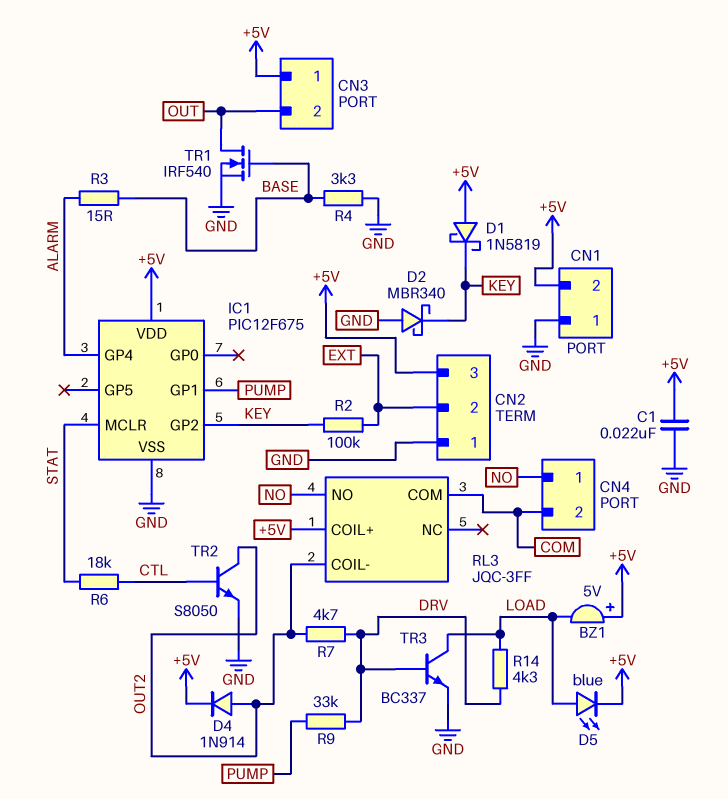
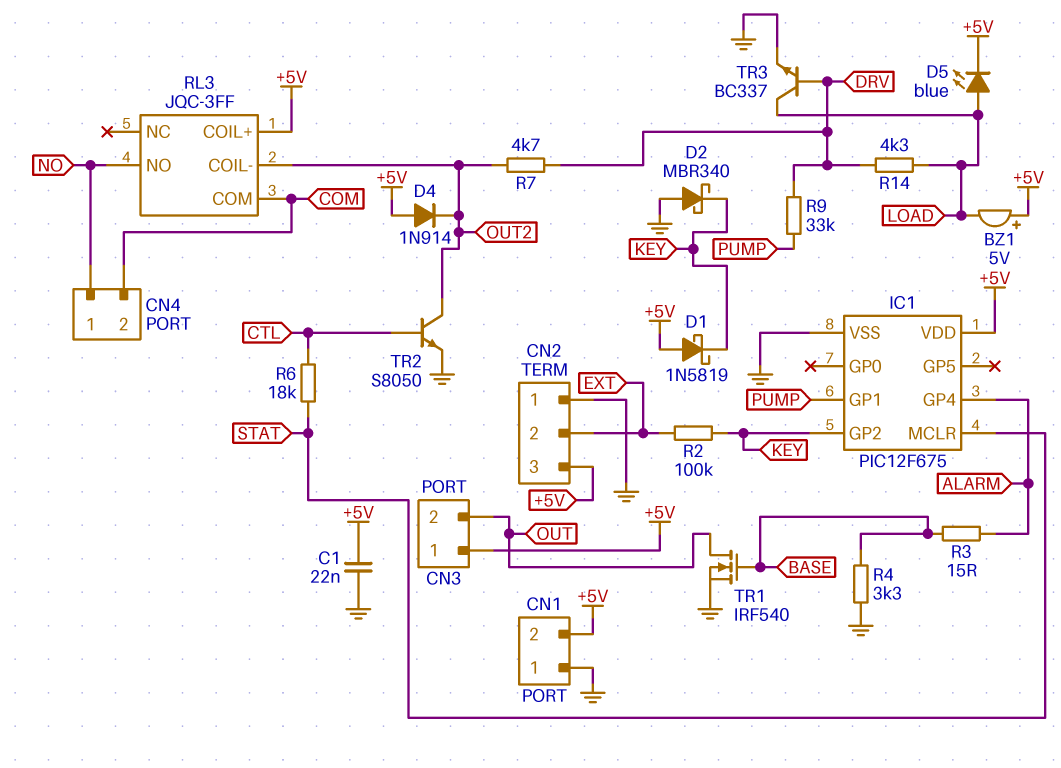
D4: diode 1N914 (A OUT2, K +5V) -> diode 1N914 (A +5V, K OUT2)

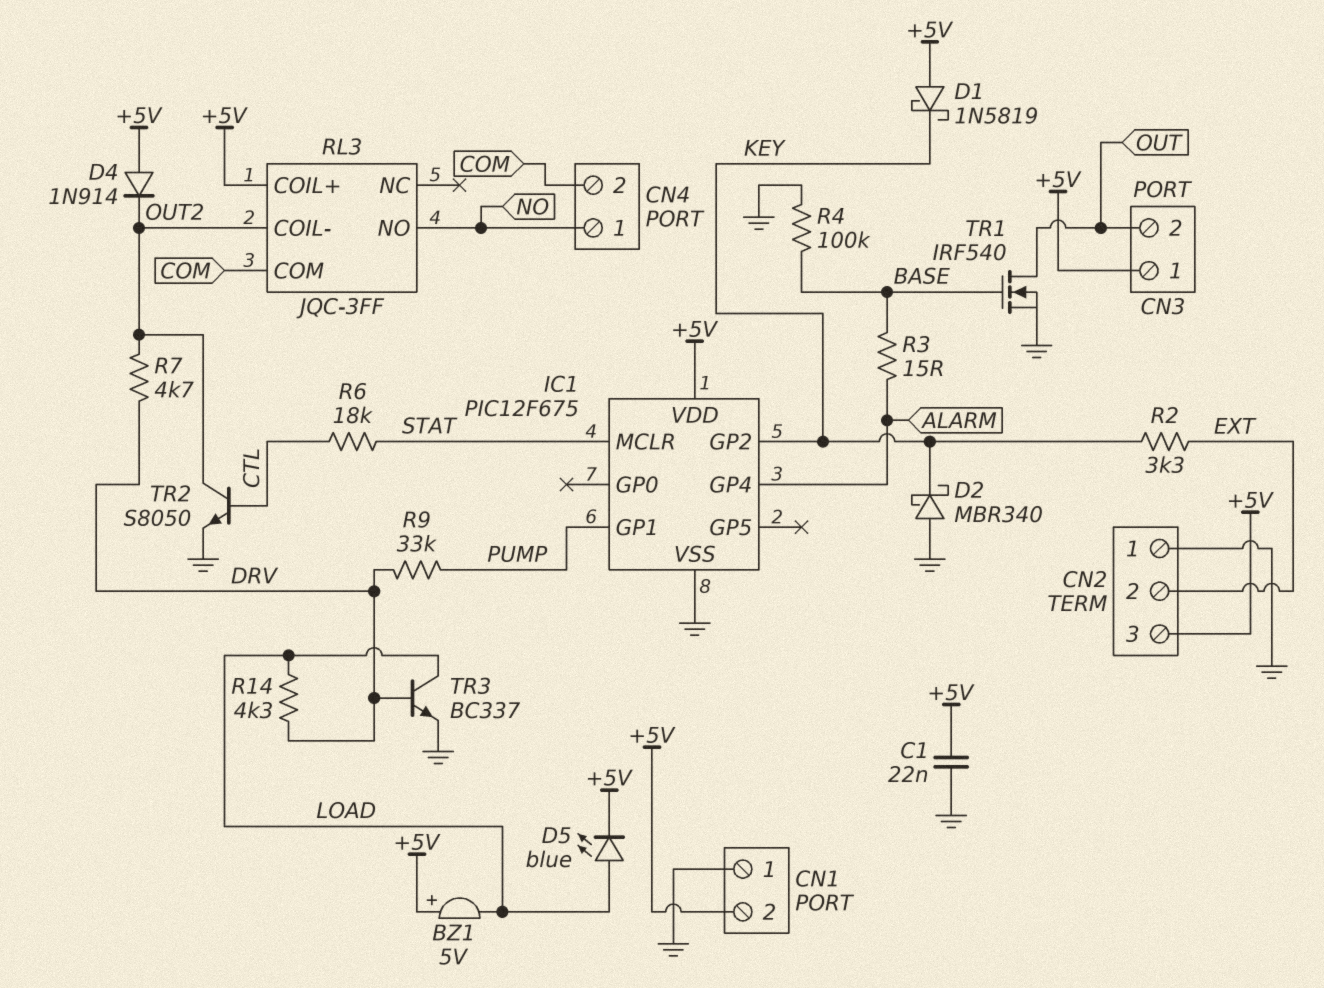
R2: 100k (EXT, KEY) -> 3.3k (EXT, KEY)
R4: 3.3k (BASE, GND) -> 100k (BASE, GND)

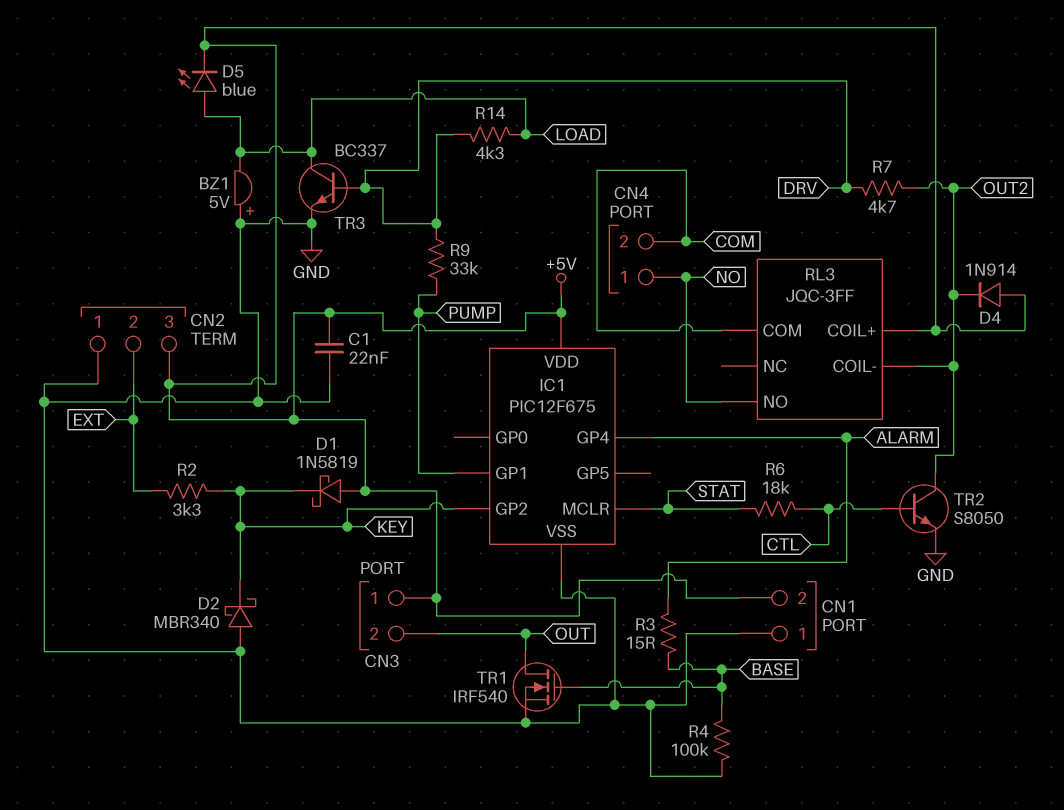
BZ1: buzzer 5V (plus +5V, minus LOAD) -> buzzer 5V (plus GND, minus LOAD)

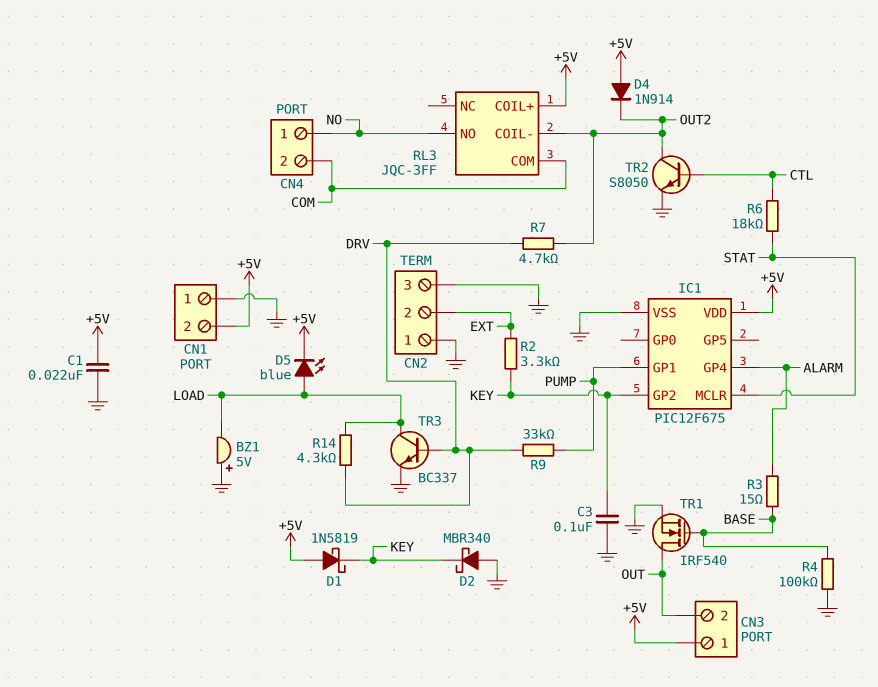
C3: none -> 100nF (GND, KEY)
CN2 pin 3: +5V -> GND

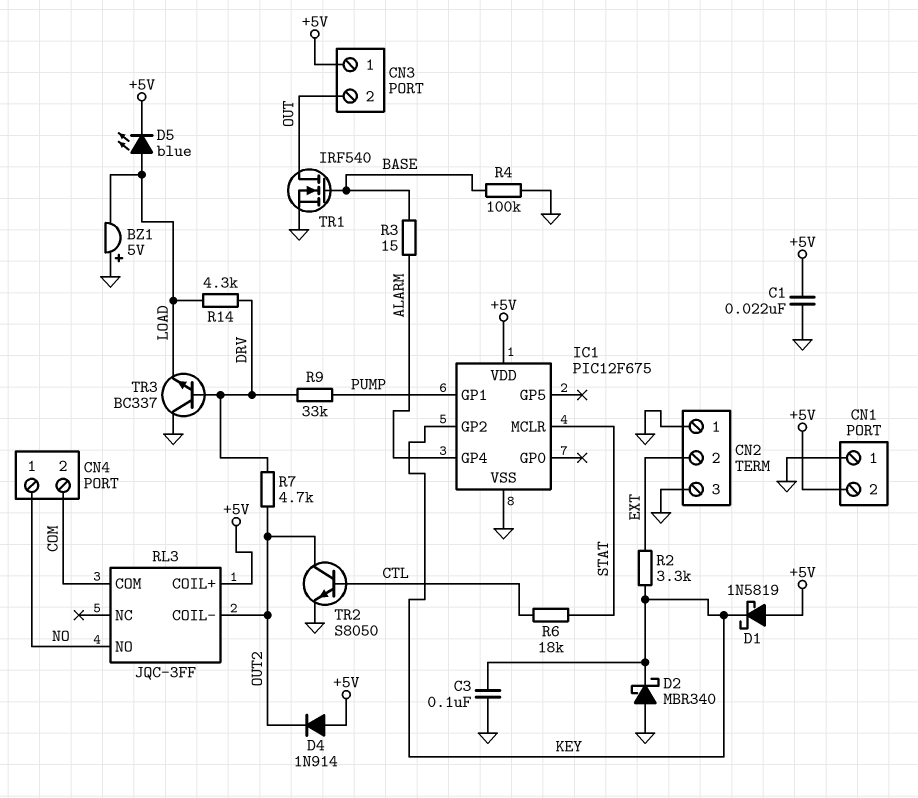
TR3: NPN BC337 (B DRV, C LOAD, E GND) -> NPN BC337 (B DRV, C GND, E LOAD)

